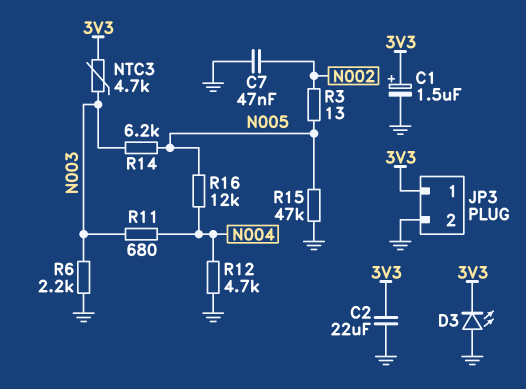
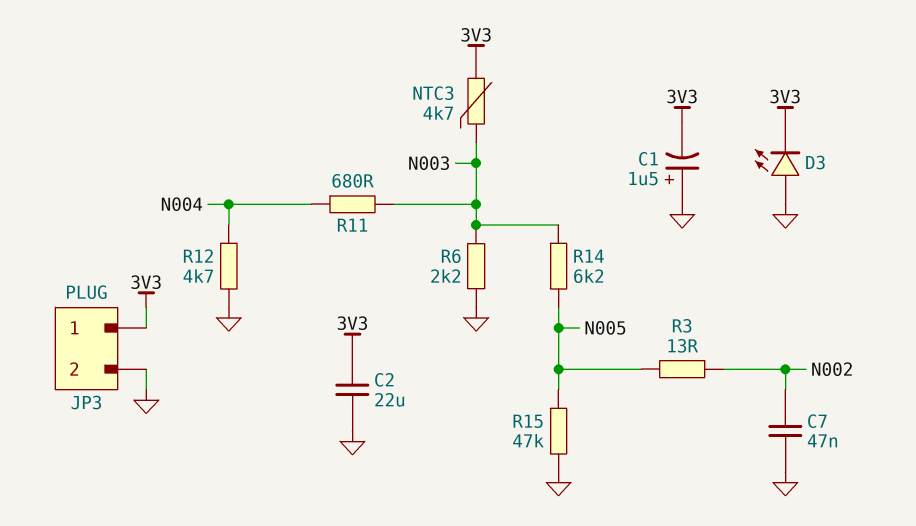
C1: 1.5uF (plus 3V3, minus GND) -> 1.5uF (plus GND, minus 3V3)
R16: 12k (N004, N005) -> none

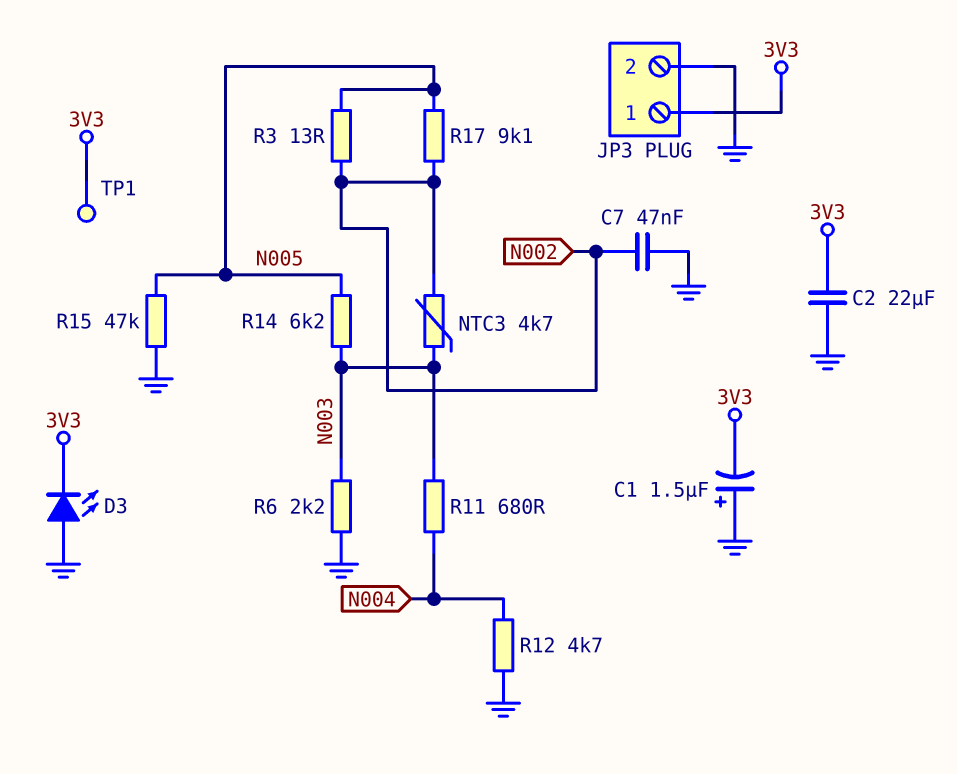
NTC3: 4.7k (3V3, N003) -> 4.7k (N002, N003)
R17: none -> 9.1k (N002, N005)
TP1: none -> test point (3V3)

